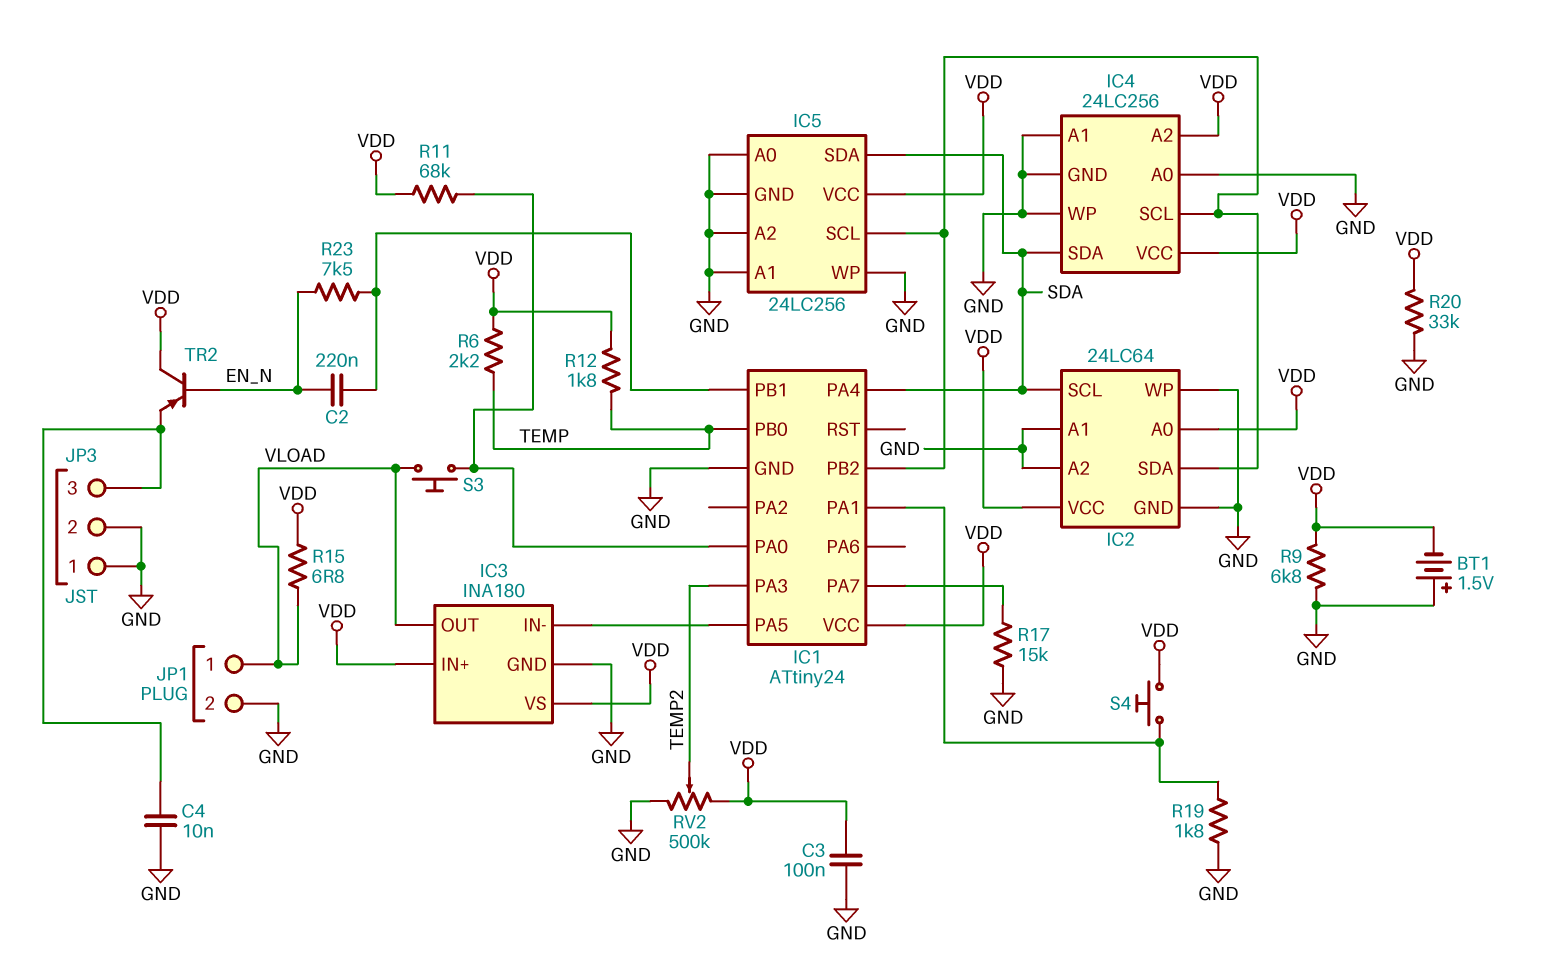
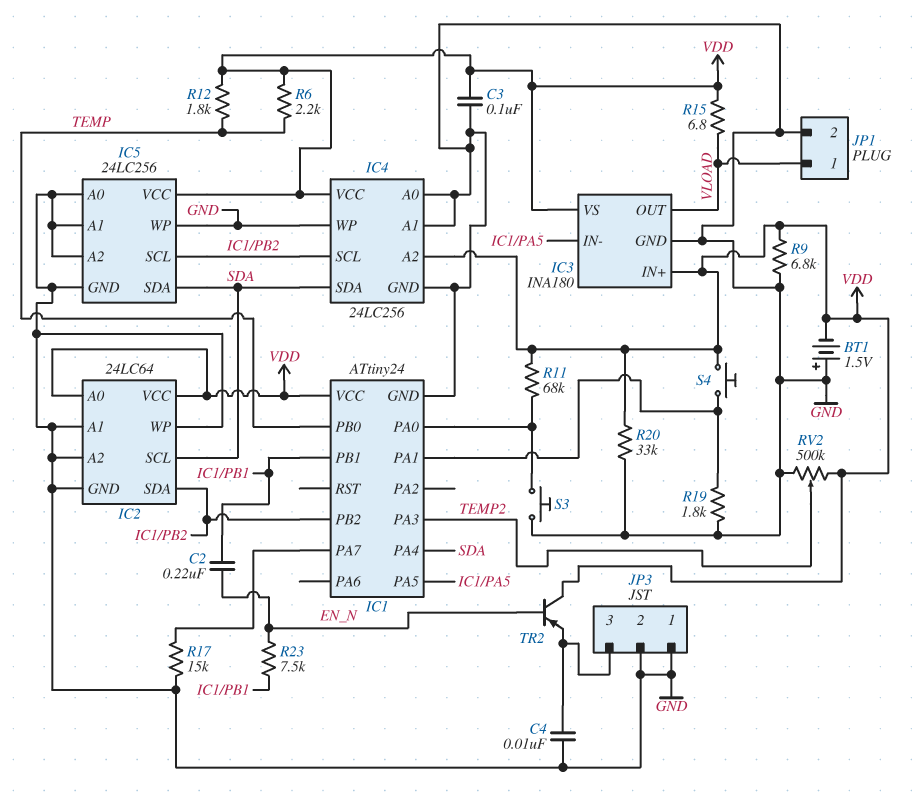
S3: button (IC1/PA0, VLOAD) -> button (GND, IC1/PA0)

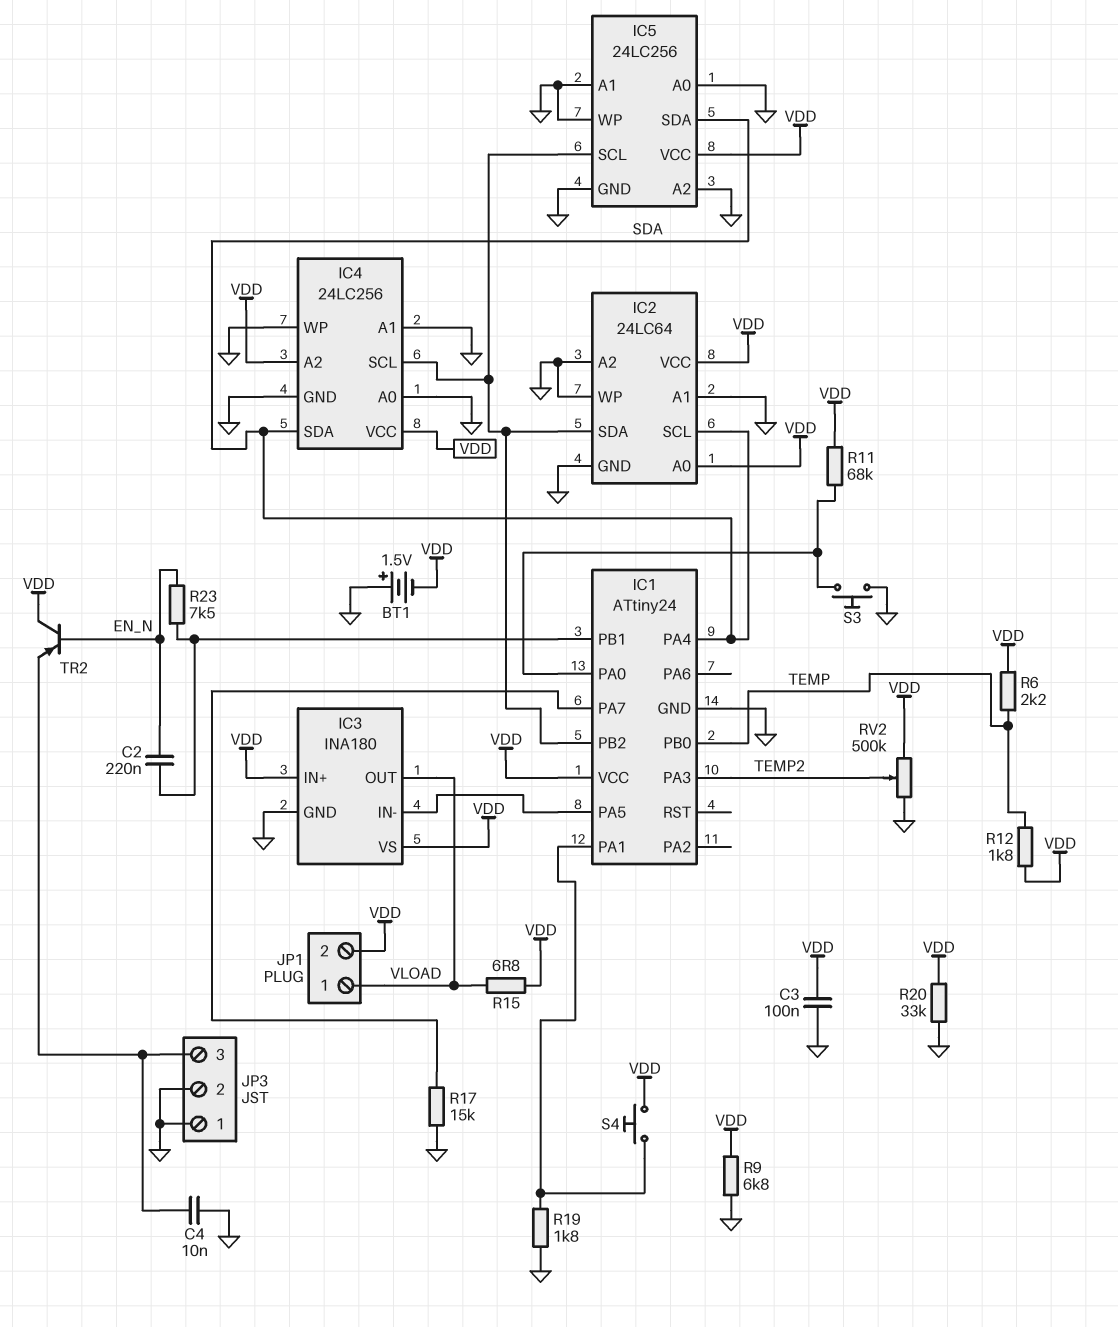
JP1 pin 2: GND -> VDD

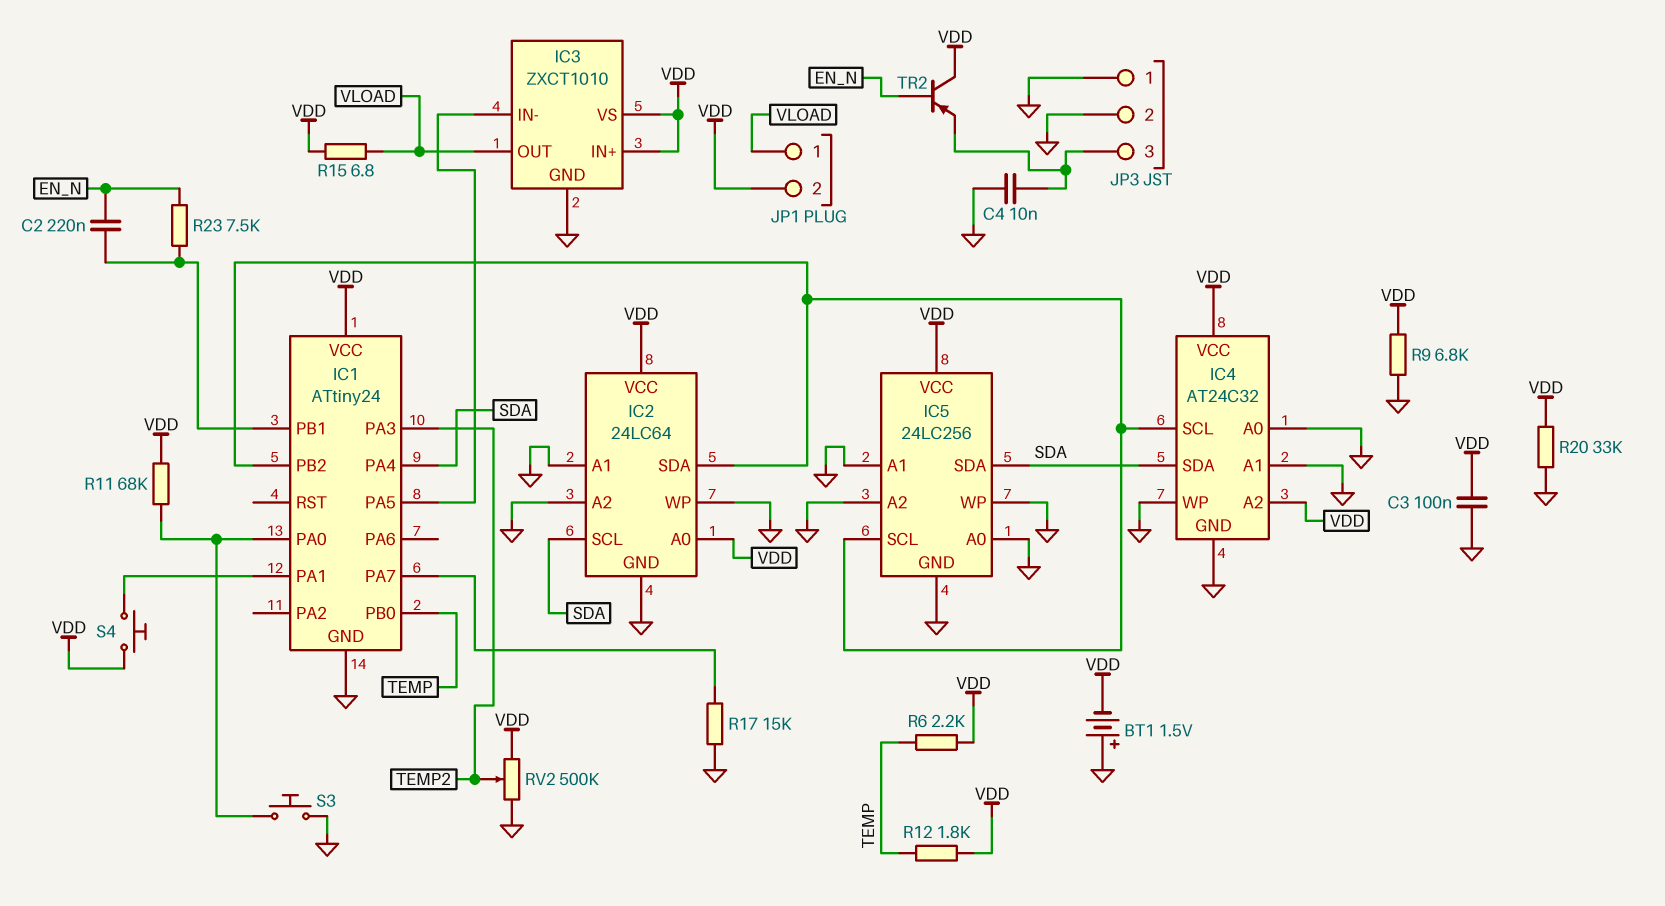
IC3: INA180 -> ZXCT1010
IC4: 24LC256 -> AT24C32
R19: 1.8k (GND, IC1/PA1) -> none

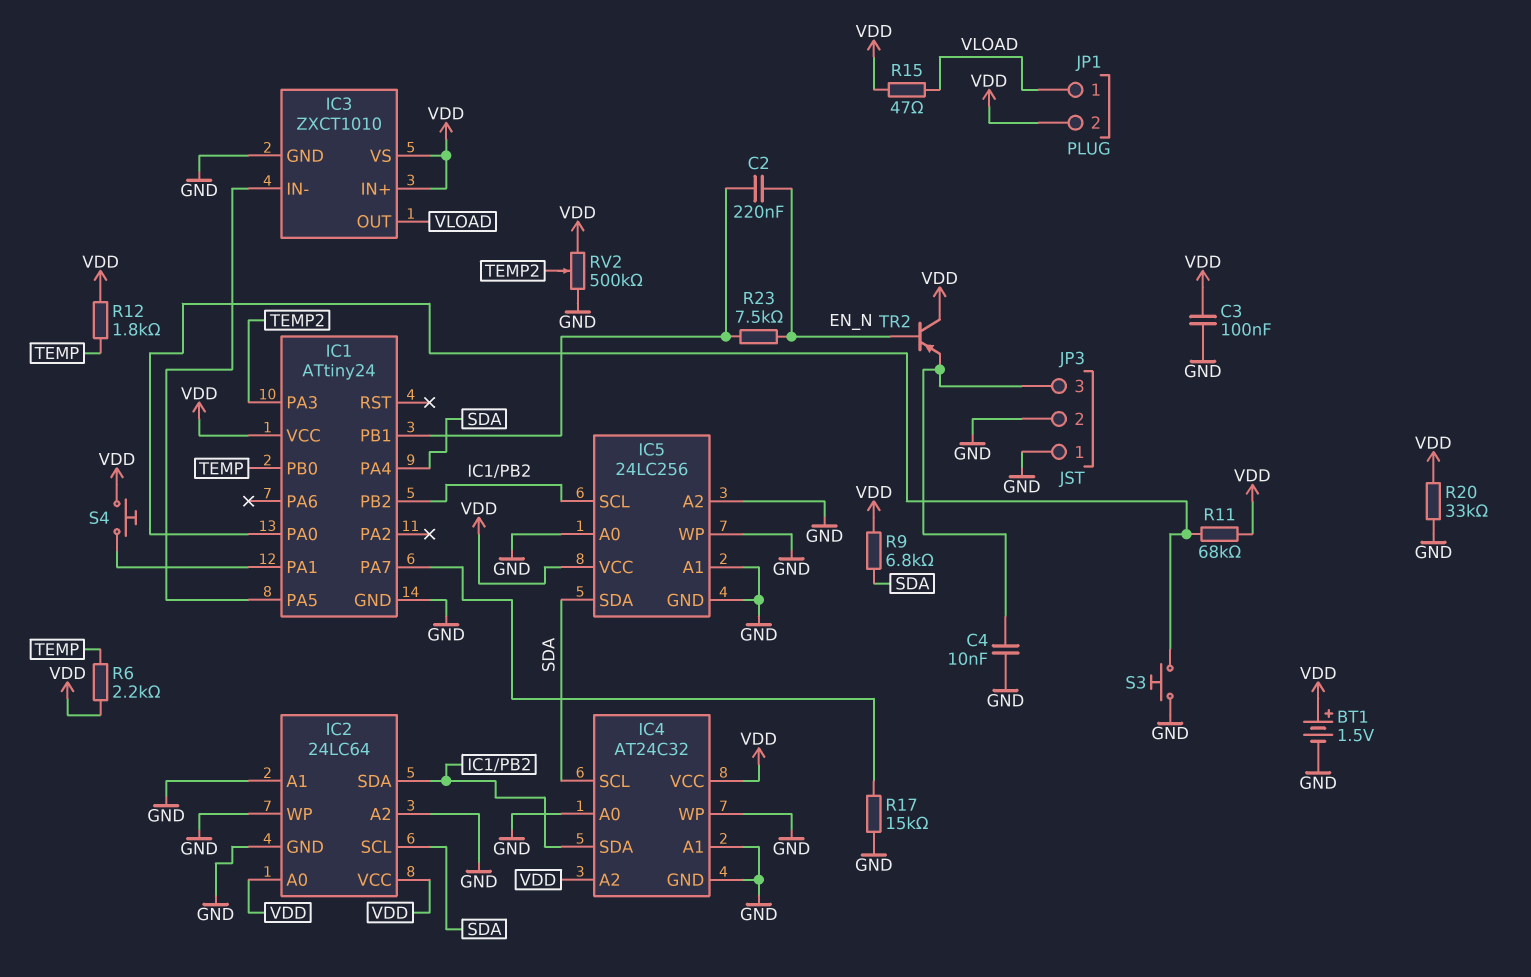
BT1: 1.5V (plus GND, minus VDD) -> 1.5V (plus VDD, minus GND)
IC4 pin SCL: IC1/PB2 -> SDA
IC4 pin SDA: SDA -> IC1/PB2
R9: 6.8k (GND, VDD) -> 6.8k (SDA, VDD)
R15: 6.8 (VDD, VLOAD) -> 47 (VDD, VLOAD)

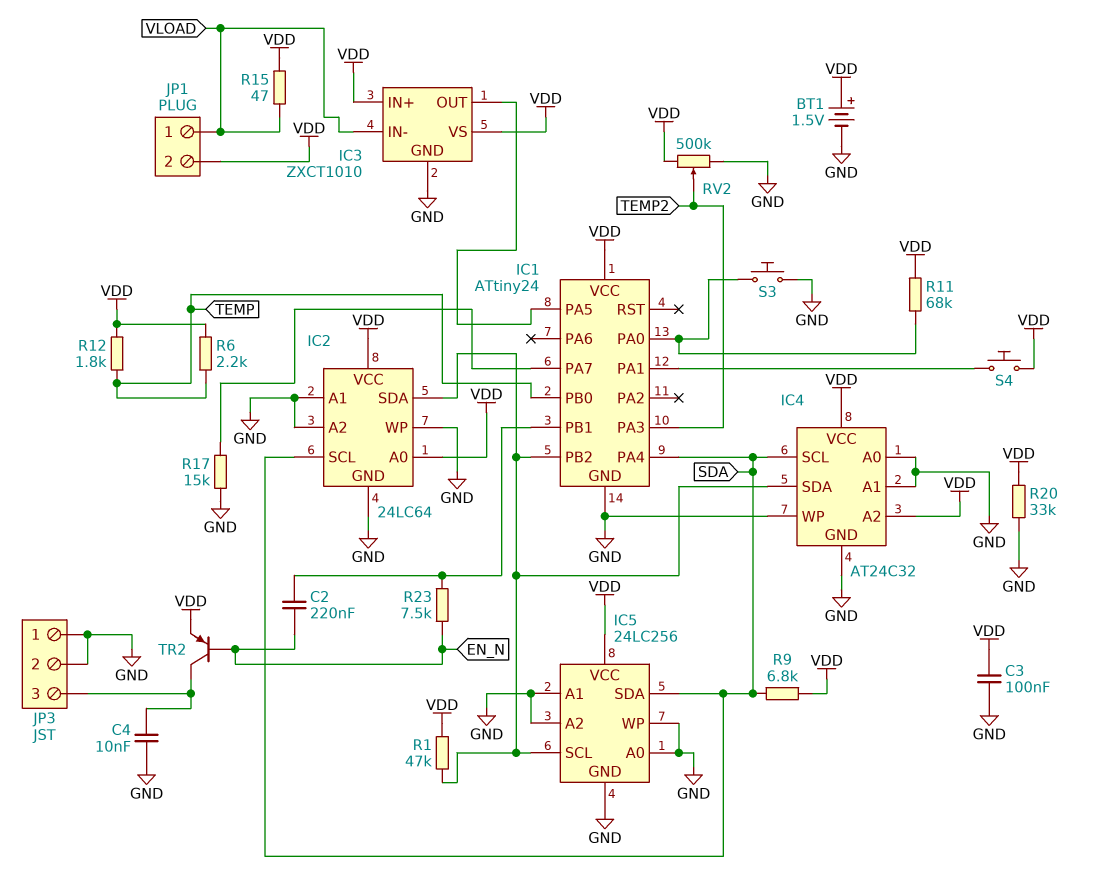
IC3 pin IN-: IC1/PA5 -> VLOAD
IC3 pin OUT: VLOAD -> IC1/PA5
R1: none -> 47k (IC1/PB2, VDD)
TR2: PNP (B EN_N, C VDD, E JP3/3) -> PNP (B EN_N, C JP3/3, E VDD)

